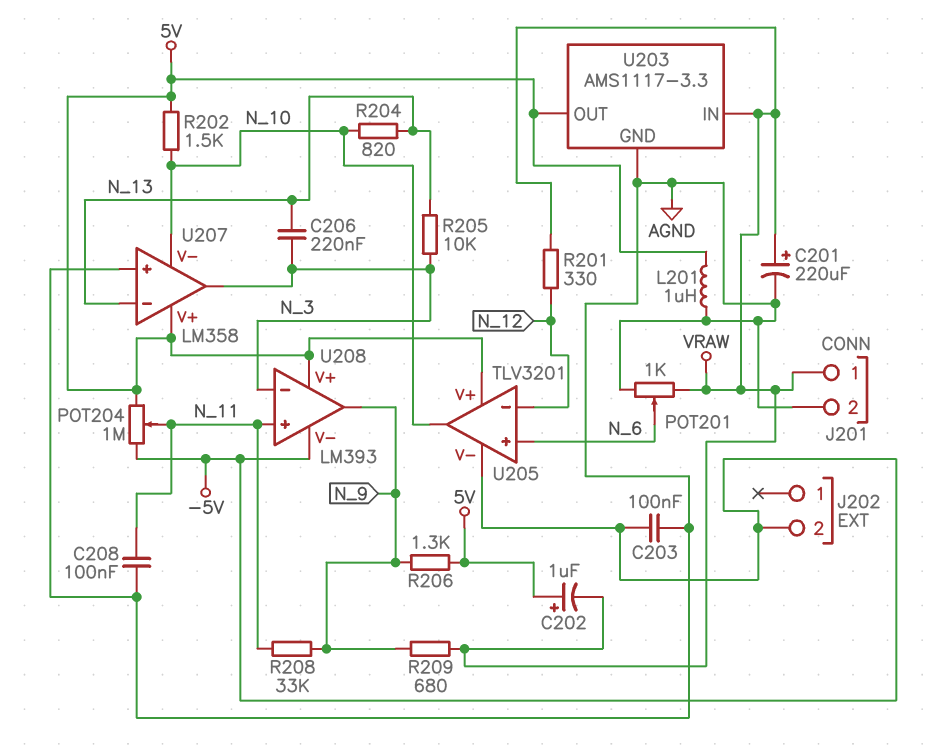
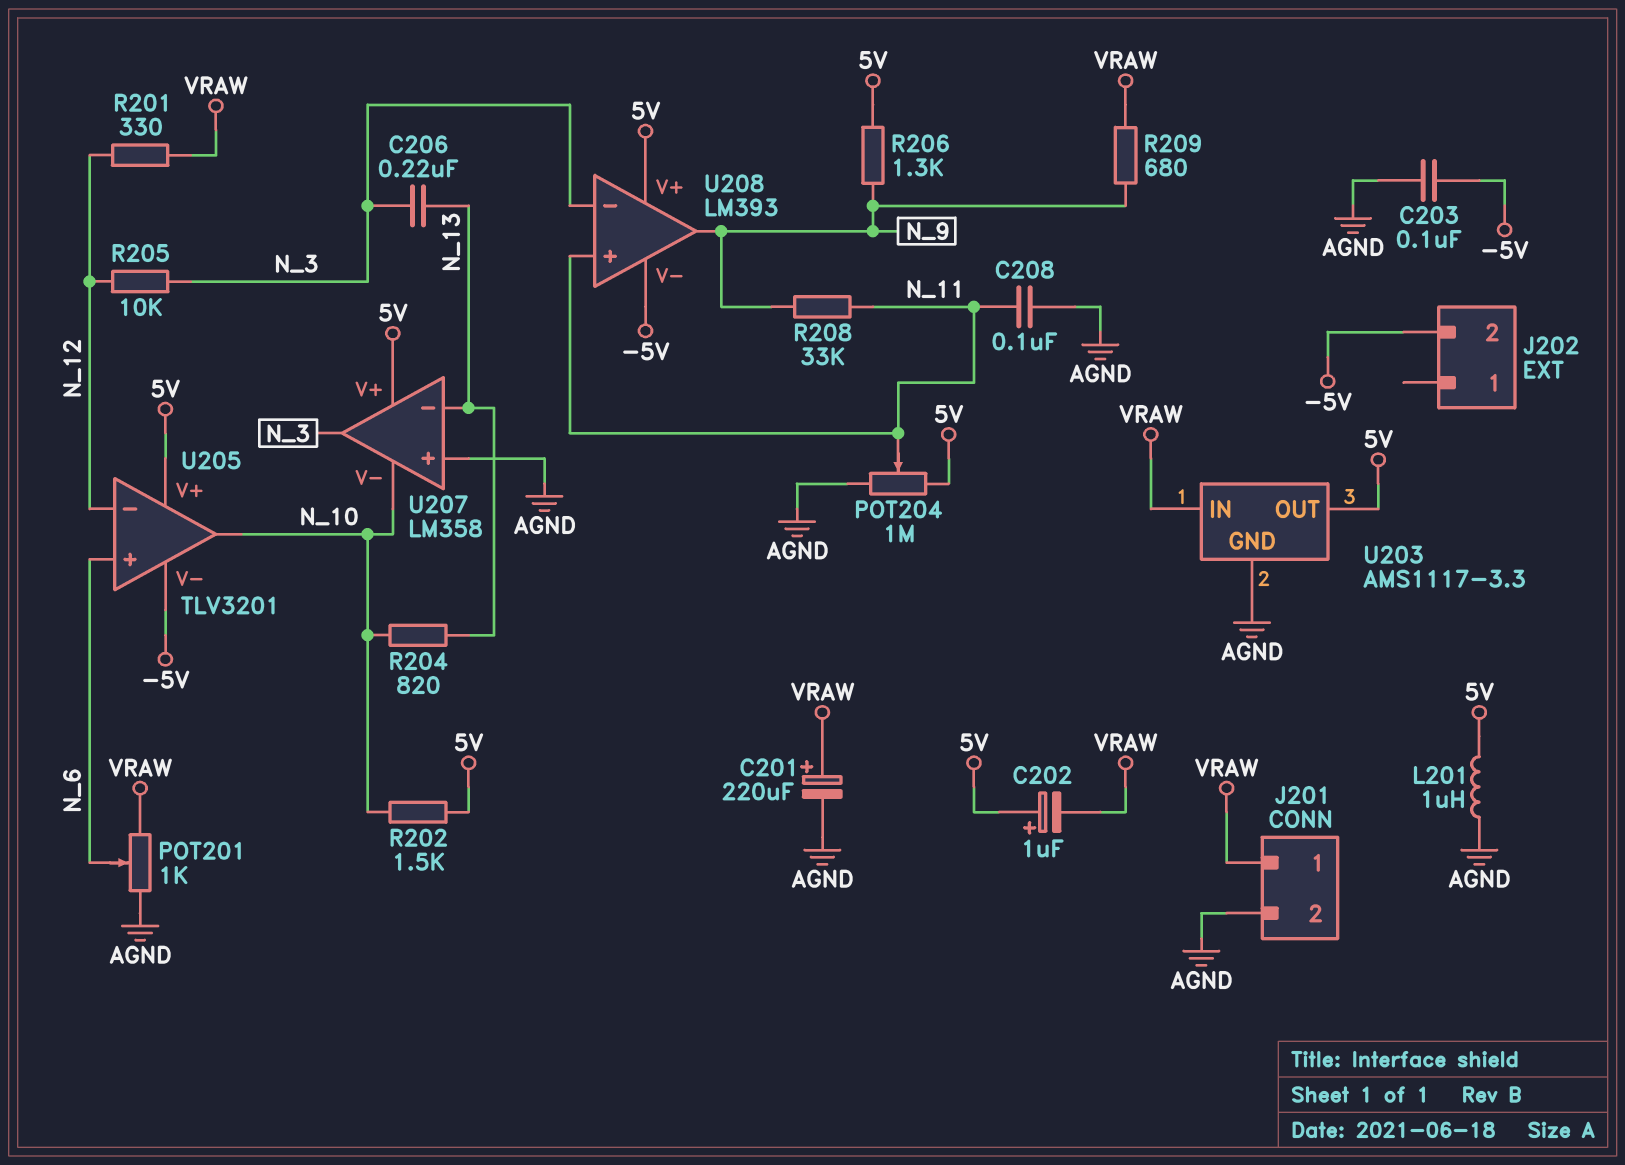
POT204: 1M (-5V, 5V, wiper N_11) -> 1M (5V, AGND, wiper N_11)
R205: 10k (N_3, N_13) -> 10k (N_3, N_12)

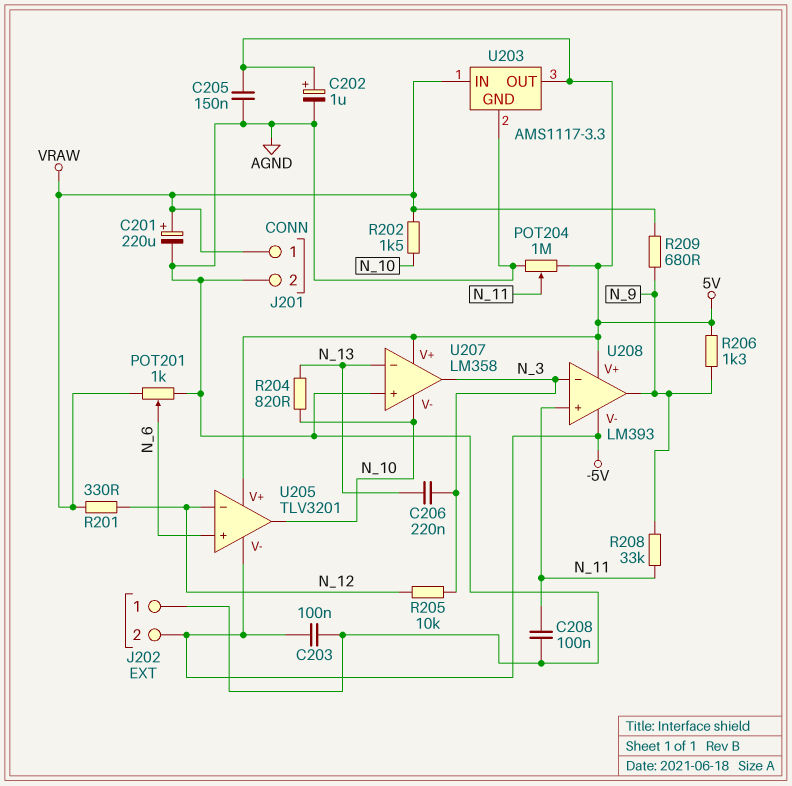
C202: 1uF (plus 5V, minus VRAW) -> 1uF (plus 5V, minus AGND)
C205: none -> 150nF (5V, AGND)
J202 pin 1: none -> AGND
L201: 1uH (5V, AGND) -> none
R202: 1.5k (5V, N_10) -> 1.5k (N_10, VRAW)

